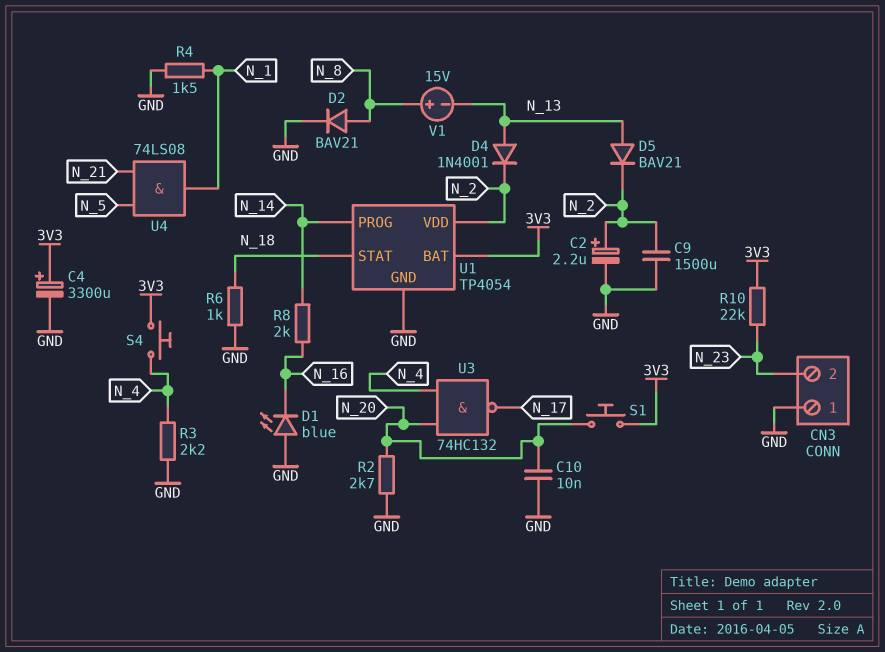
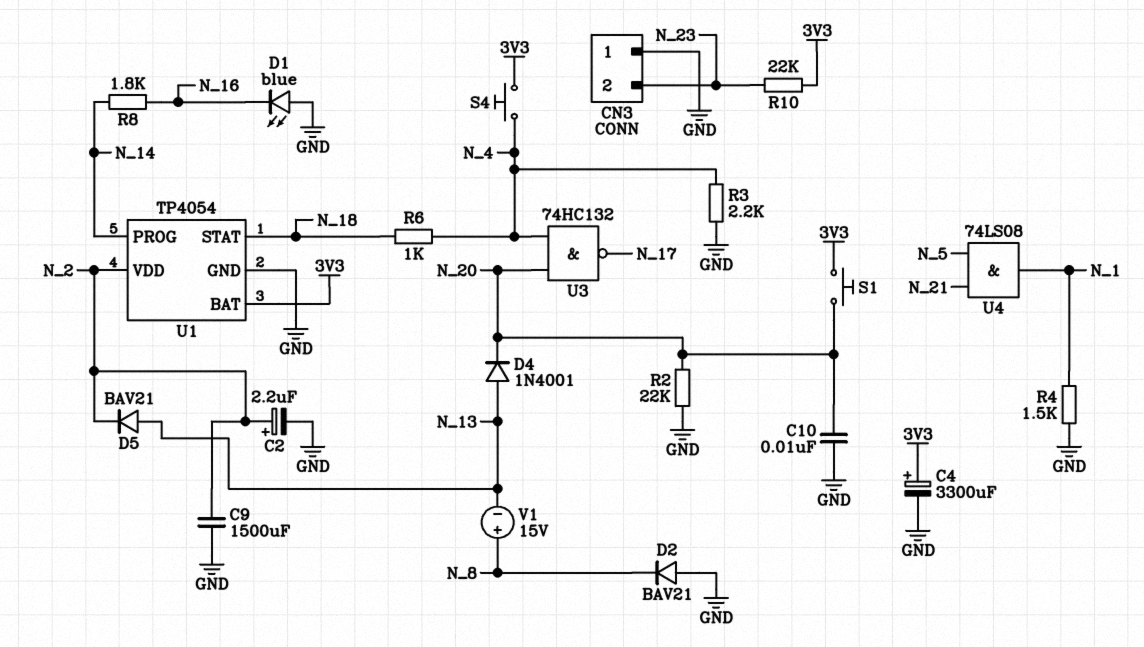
D2: diode BAV21 (A N_8, K GND) -> diode BAV21 (A GND, K N_8)
D4: diode 1N4001 (A N_13, K N_2) -> diode 1N4001 (A N_13, K N_20)
R2: 2.7k (GND, N_20) -> 22k (GND, N_20)
R6: 1k (GND, N_18) -> 1k (N_4, N_18)
R8: 2k (N_14, N_16) -> 1.8k (N_14, N_16)

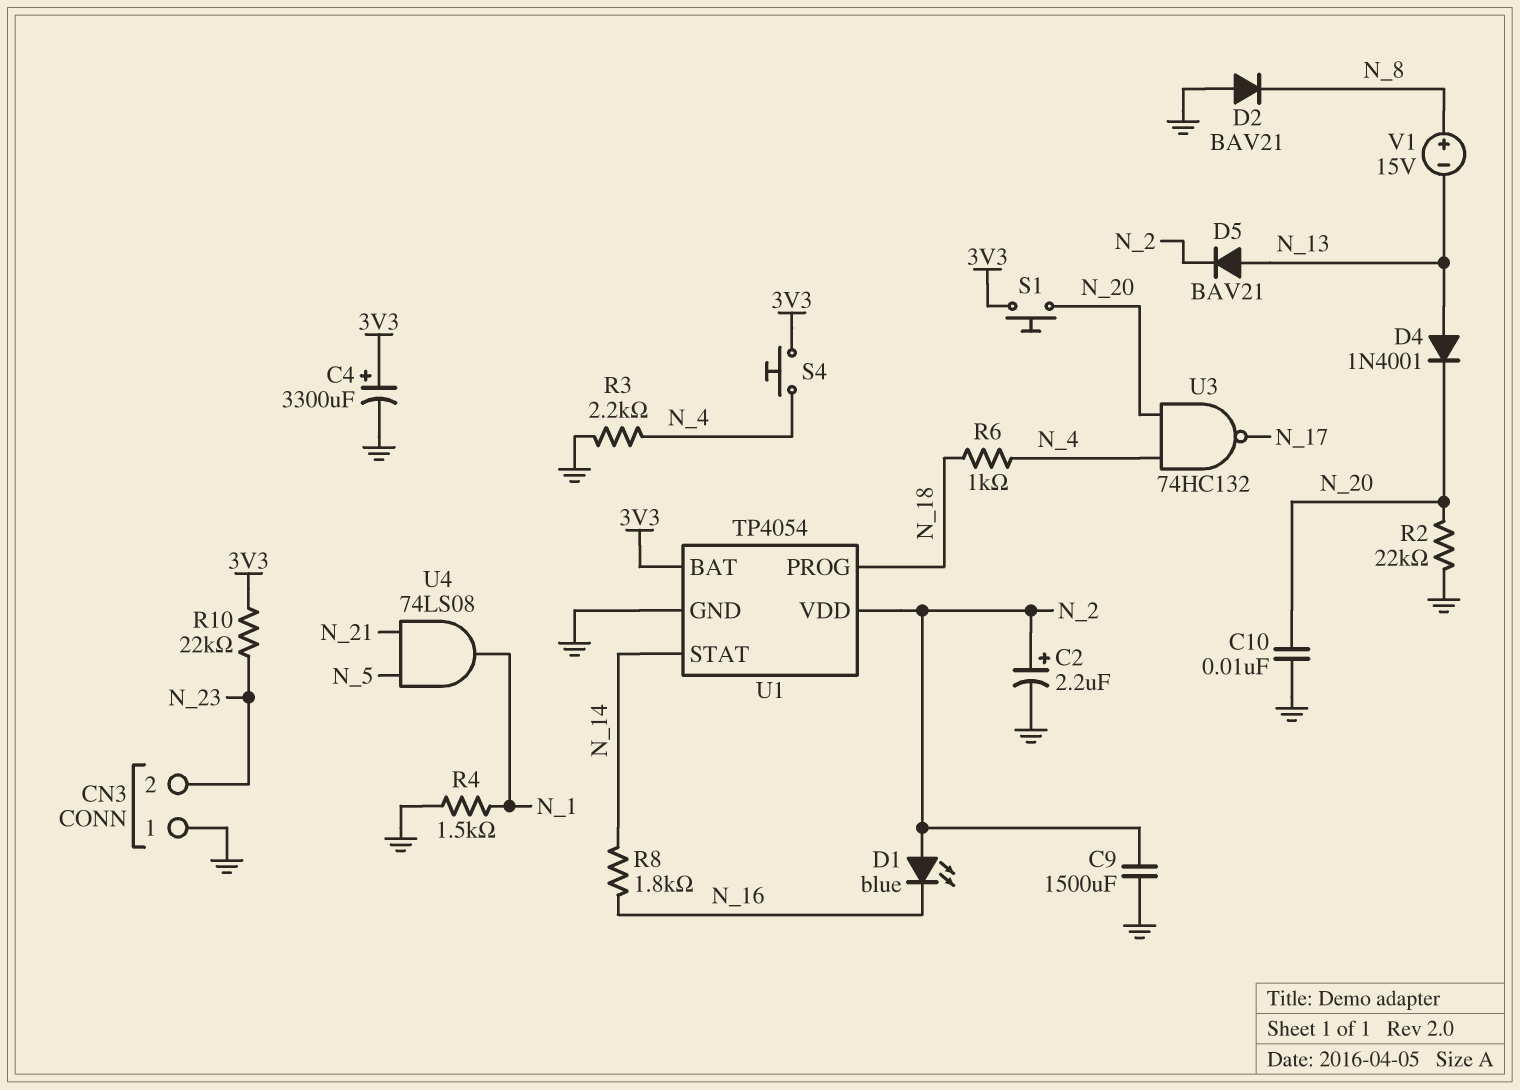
D1: LED blue (A GND, K N_16) -> LED blue (A N_2, K N_16)
U1 pin PROG: N_14 -> N_18
U1 pin STAT: N_18 -> N_14

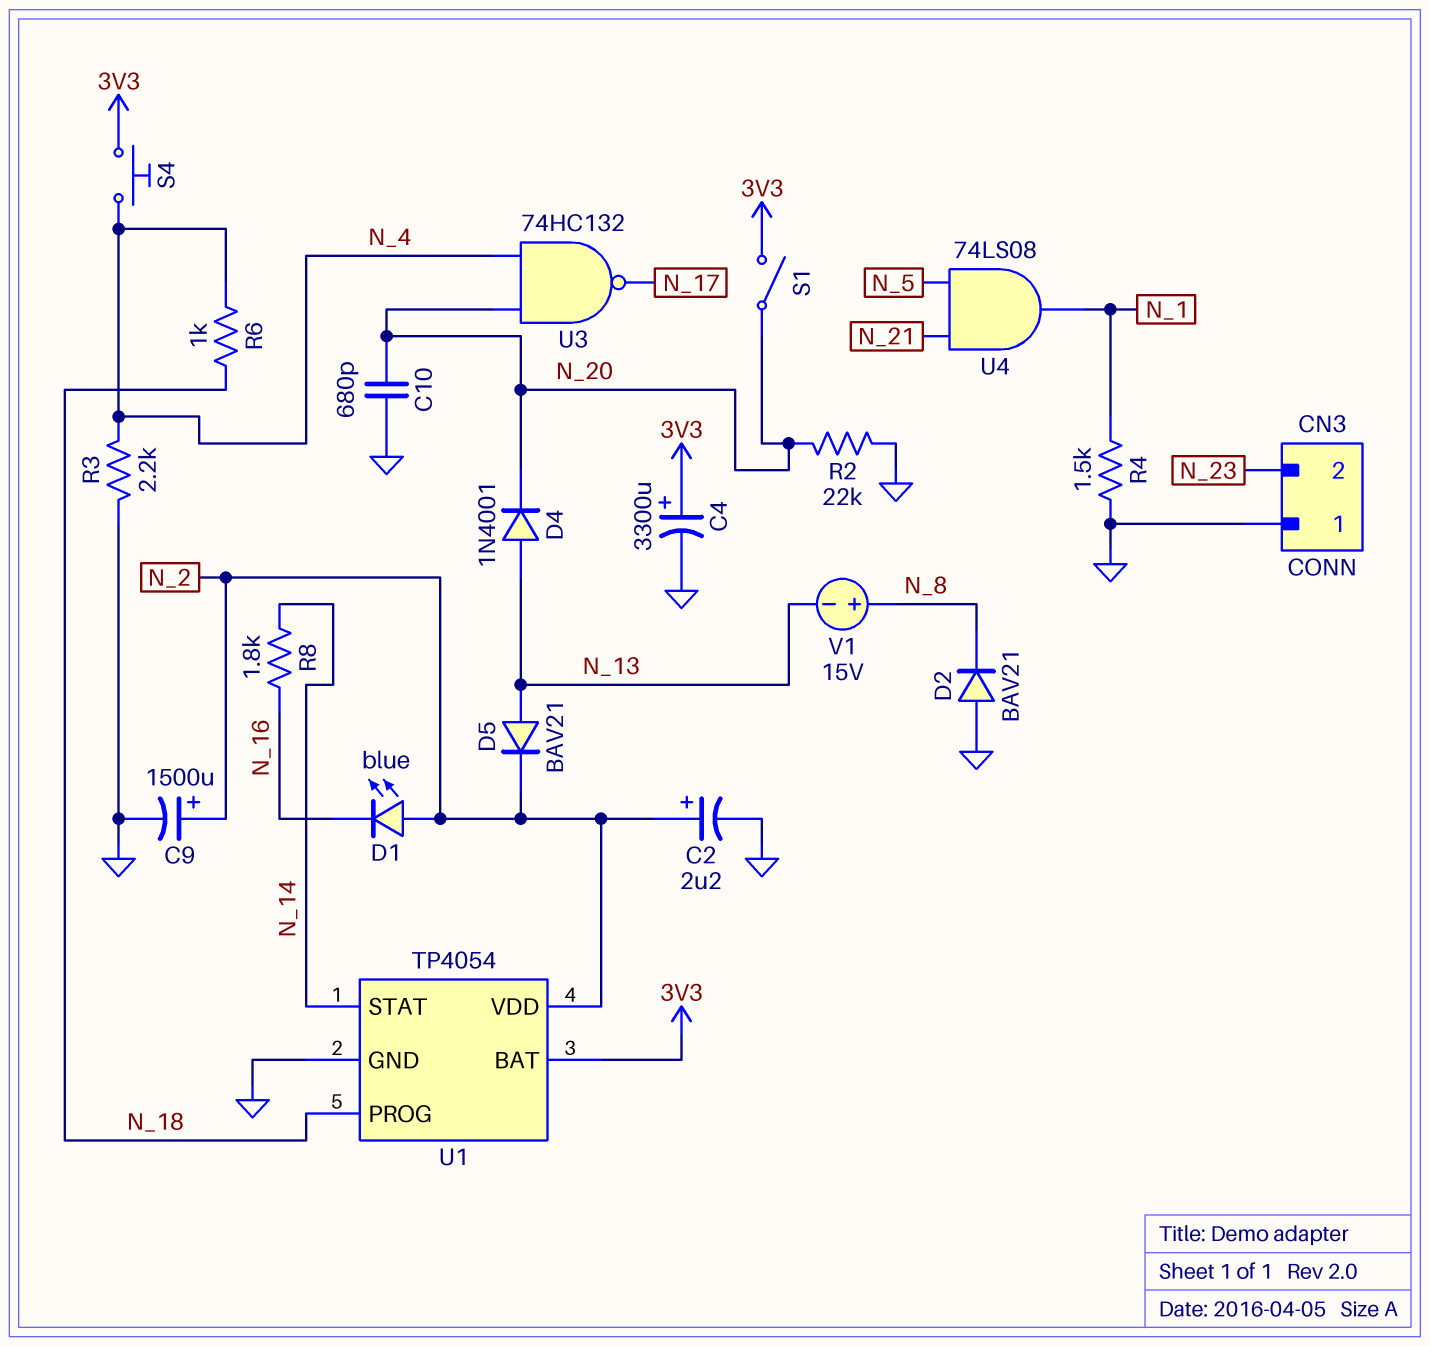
C9: 1500uF (GND, N_2) -> 1500uF (plus N_2, minus GND)
C10: 10nF (GND, N_20) -> 680pF (GND, N_20)
R10: 22k (3V3, N_23) -> none
S1: button (3V3, N_20) -> switch (3V3, N_20)

